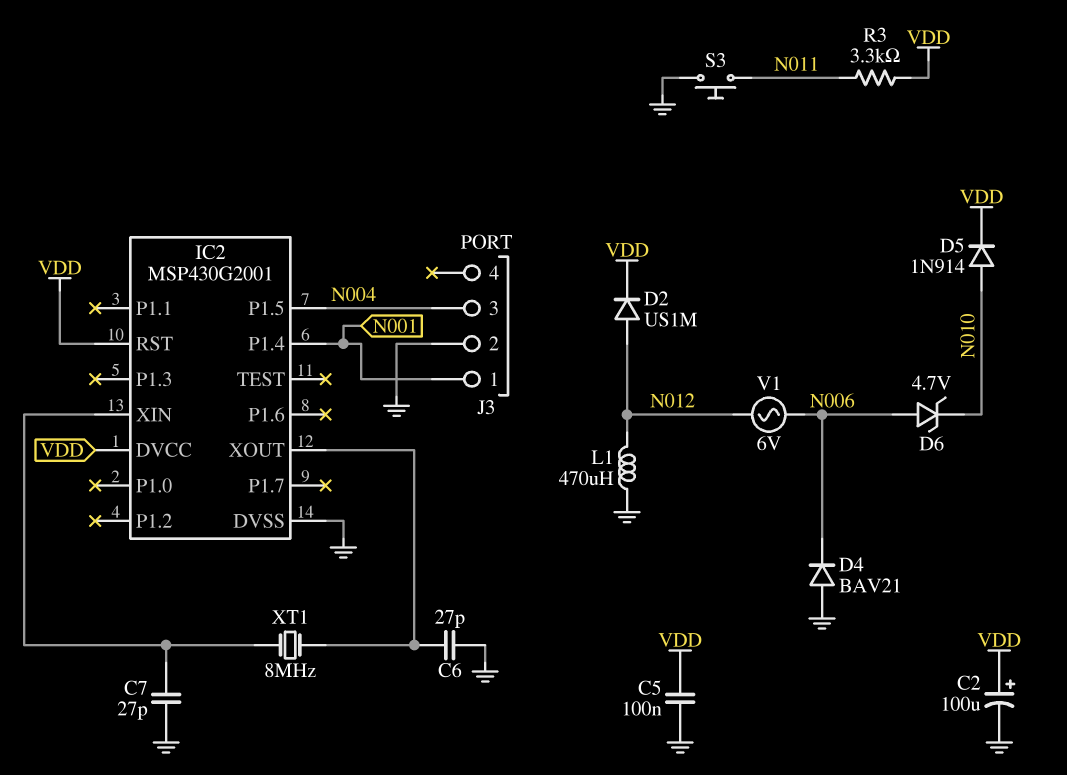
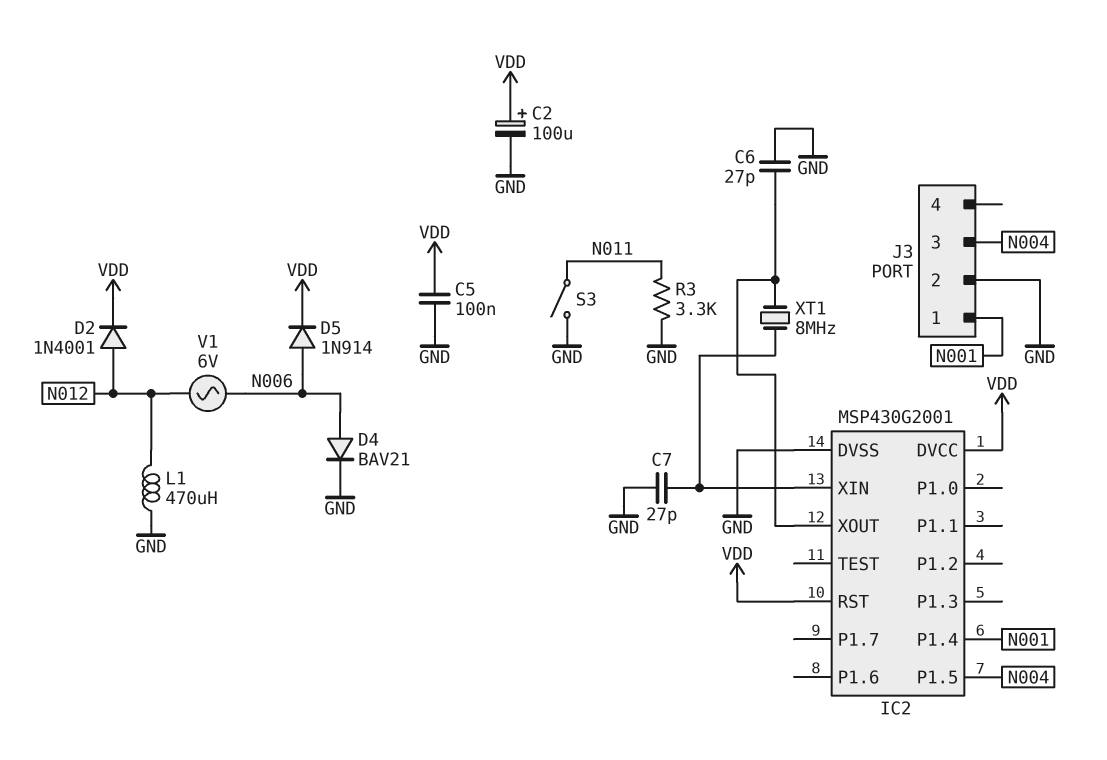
D2: diode US1M (A N012, K VDD) -> diode 1N4001 (A N012, K VDD)
D4: diode BAV21 (A GND, K N006) -> diode BAV21 (A N006, K GND)
D5: diode 1N914 (A N010, K VDD) -> diode 1N914 (A N006, K VDD)
D6: zener 4.7V (A N006, K N010) -> none
R3: 3.3k (N011, VDD) -> 3.3k (GND, N011)
S3: button (GND, N011) -> switch (GND, N011)

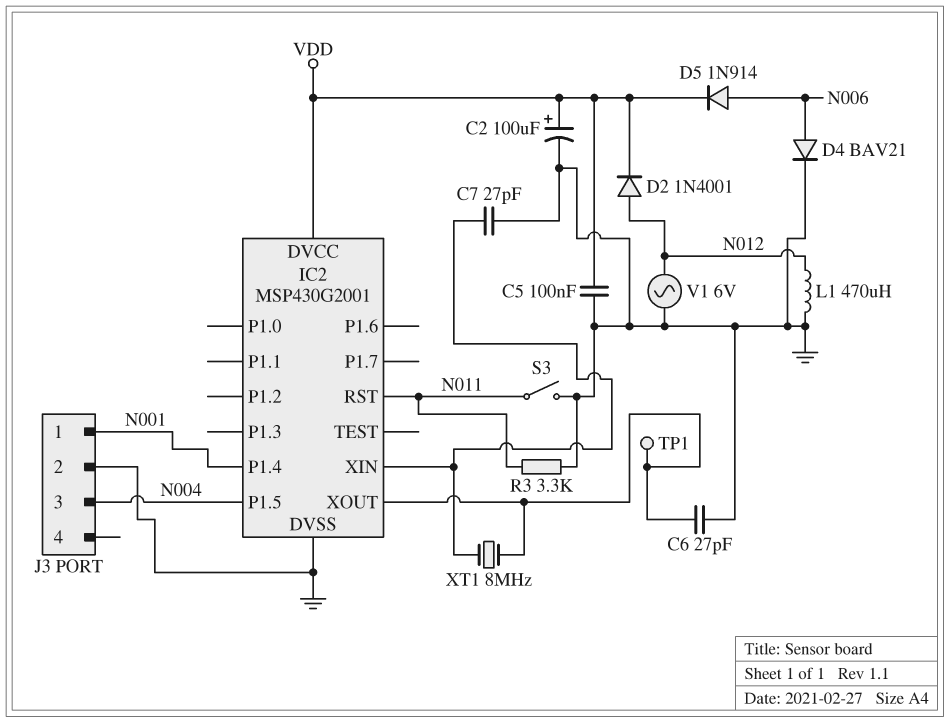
IC2 pin RST: VDD -> N011
TP1: none -> test point (IC2/XOUT)
V1: AC 6V (N006, N012) -> AC 6V (GND, N012)

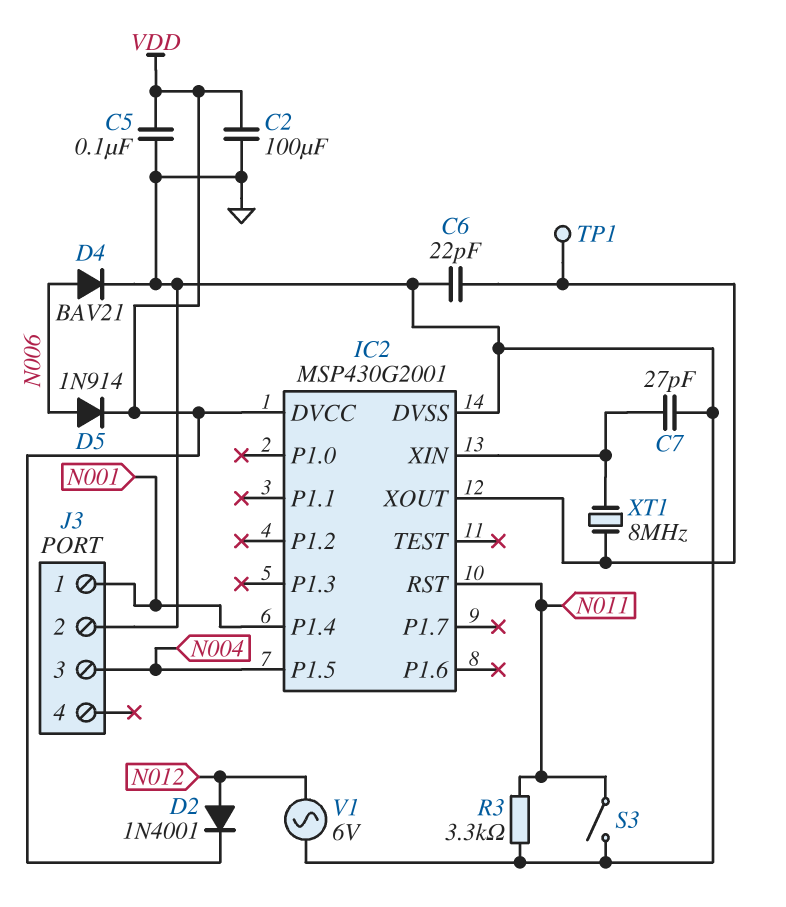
C2: 100uF (plus VDD, minus GND) -> 100uF (GND, VDD)
C6: 27pF (GND, IC2/XOUT) -> 22pF (GND, IC2/XOUT)
L1: 470uH (GND, N012) -> none

